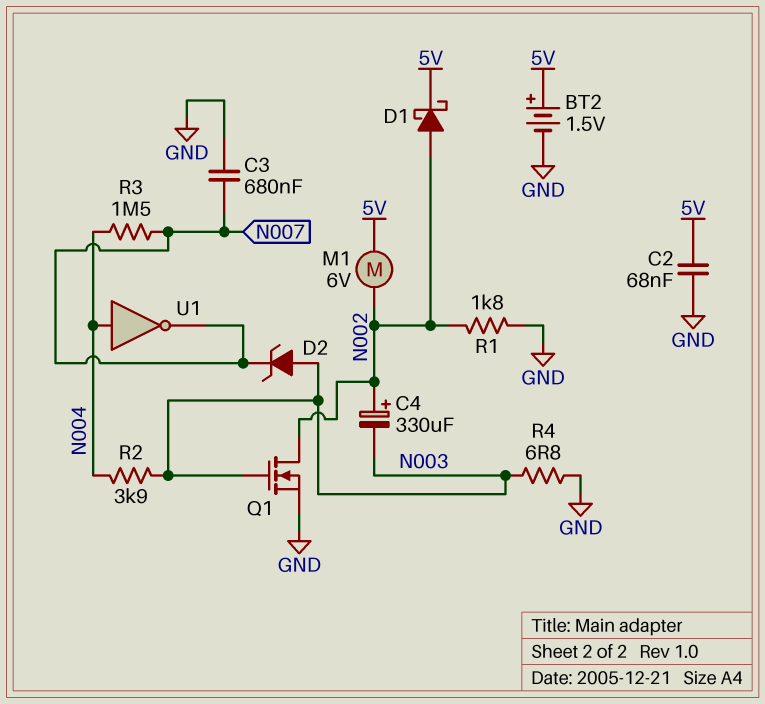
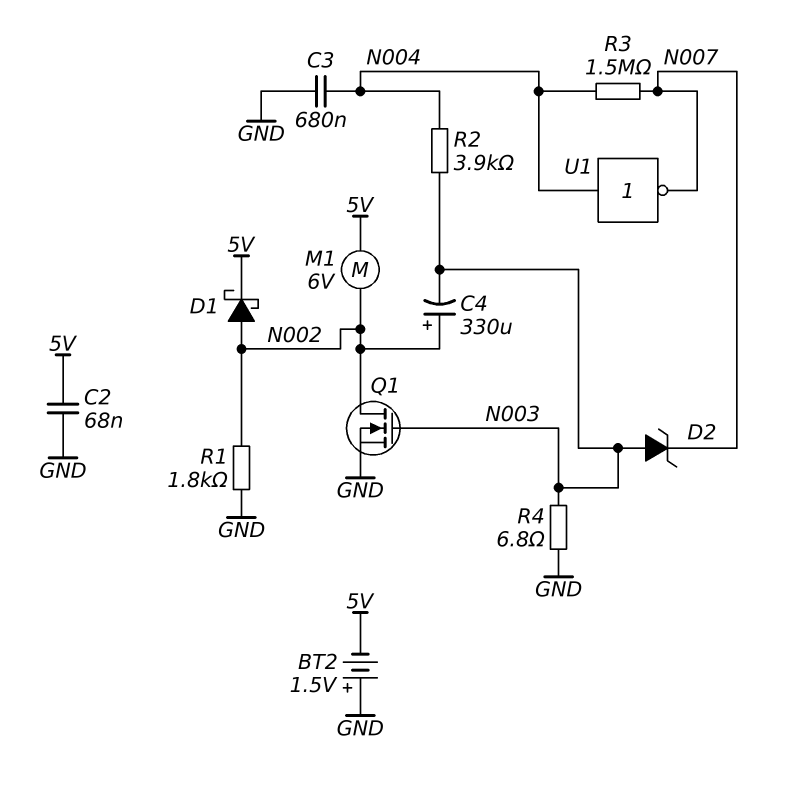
BT2: 1.5V (plus 5V, minus GND) -> 1.5V (plus GND, minus 5V)
C3: 680nF (GND, N007) -> 680nF (GND, N004)

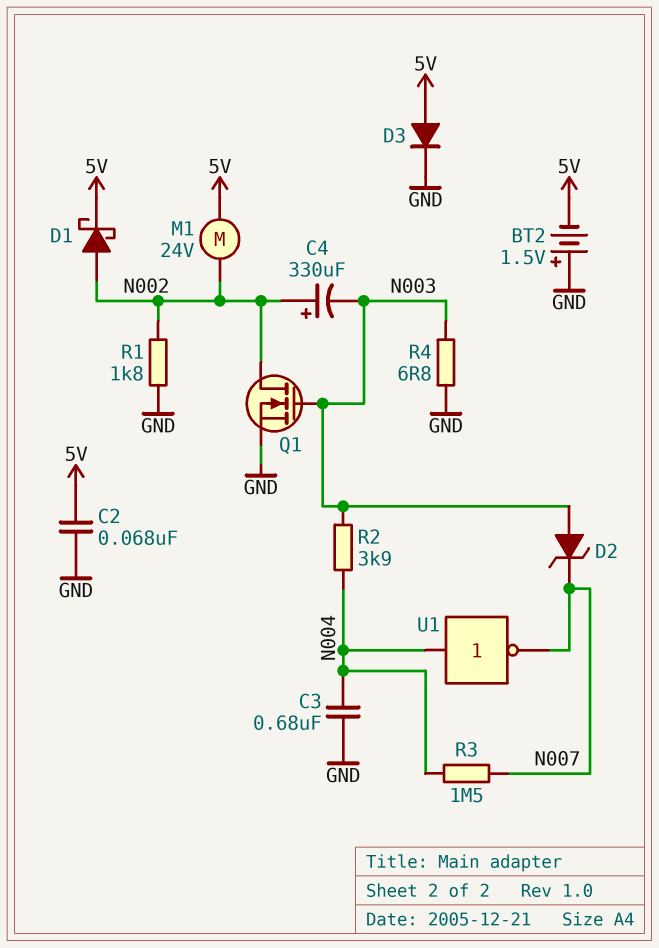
D3: none -> diode (A 5V, K GND)
M1: motor 6V (5V, N002) -> motor 24V (5V, N002)

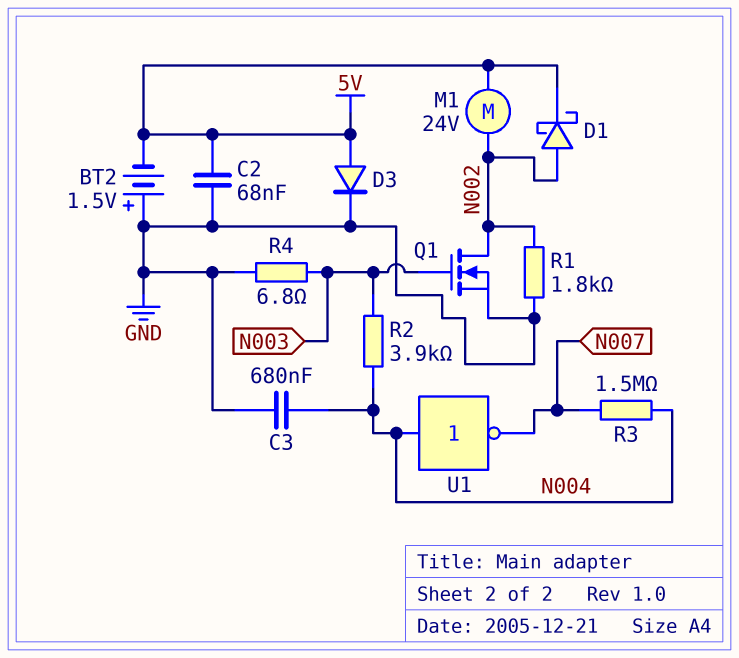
C4: 330uF (plus N002, minus N003) -> none
D2: zener (A N003, K N007) -> none

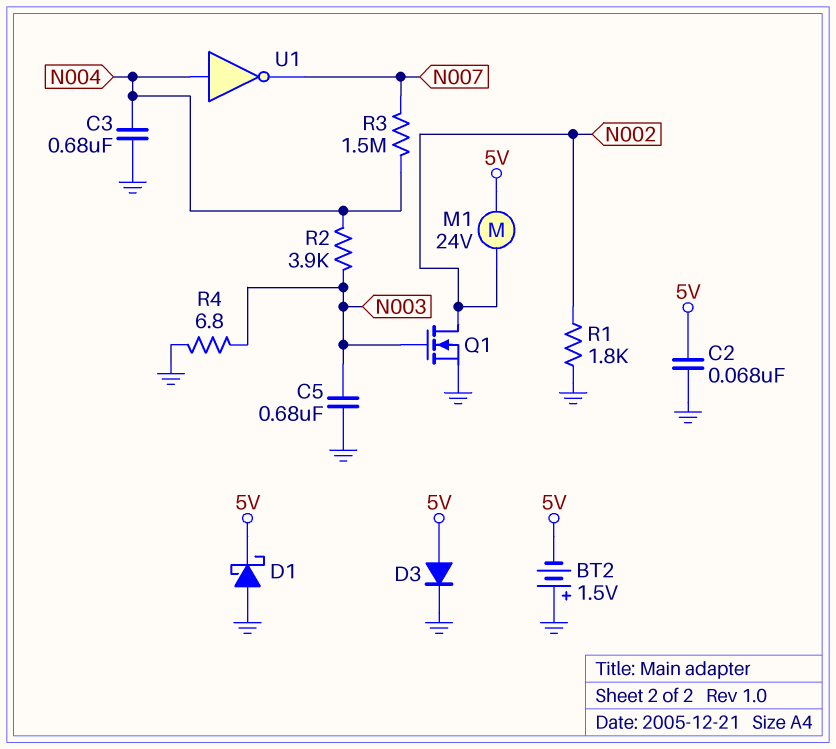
C5: none -> 680nF (GND, N003)
D1: schottky (A N002, K 5V) -> schottky (A GND, K 5V)

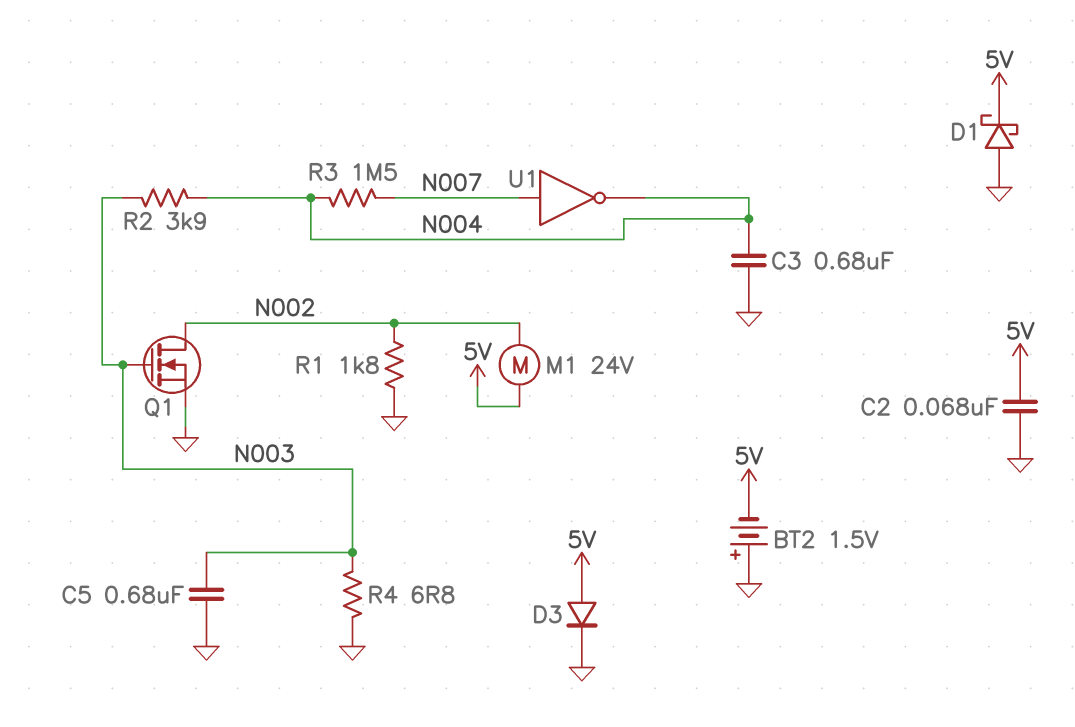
U1: NOT (in N004, out N007) -> NOT (in N007, out N004)

